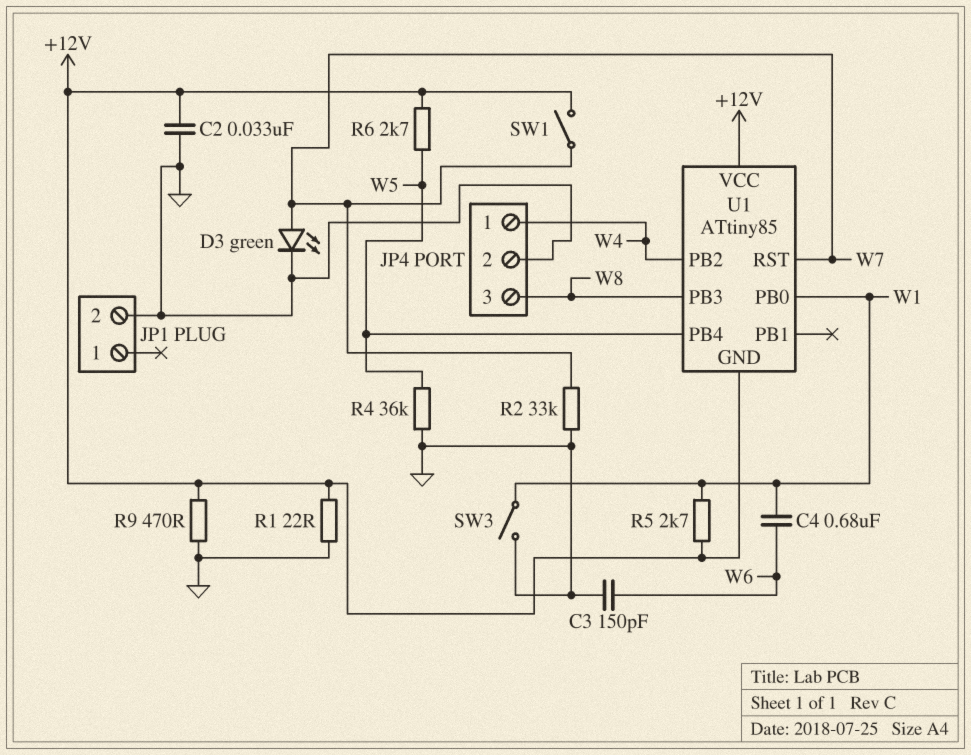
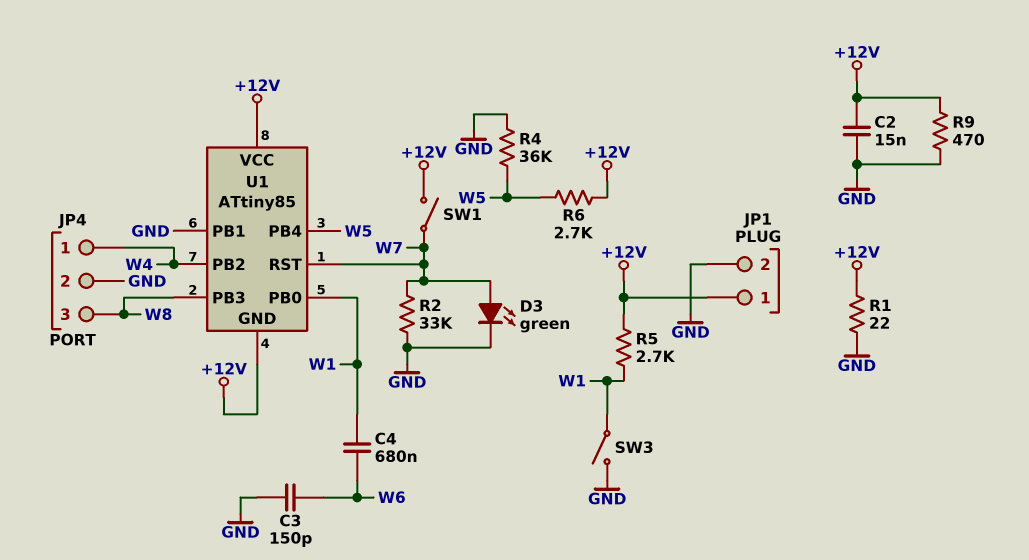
C2: 33nF (+12V, GND) -> 15nF (+12V, GND)
JP1 pin 1: none -> +12V
U1 pin PB1: none -> GND

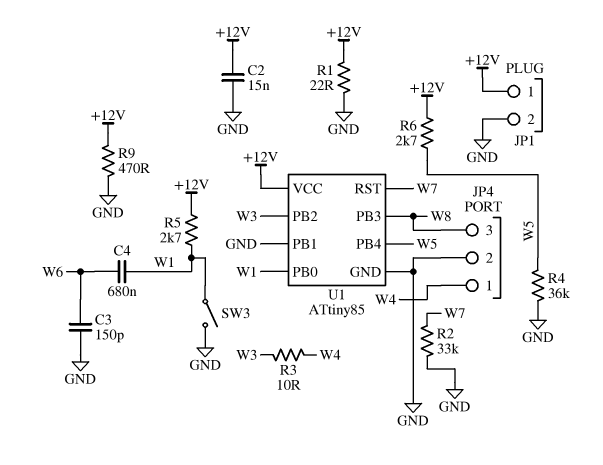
D3: LED green (A W7, K GND) -> none
R3: none -> 10 (W3, W4)
SW1: switch (+12V, W7) -> none
U1 pin GND: +12V -> GND
U1 pin PB2: W4 -> W3

